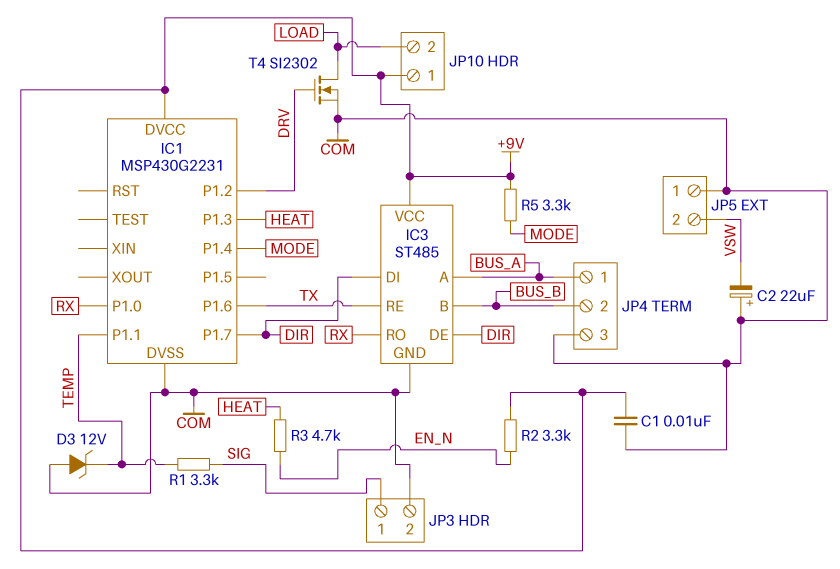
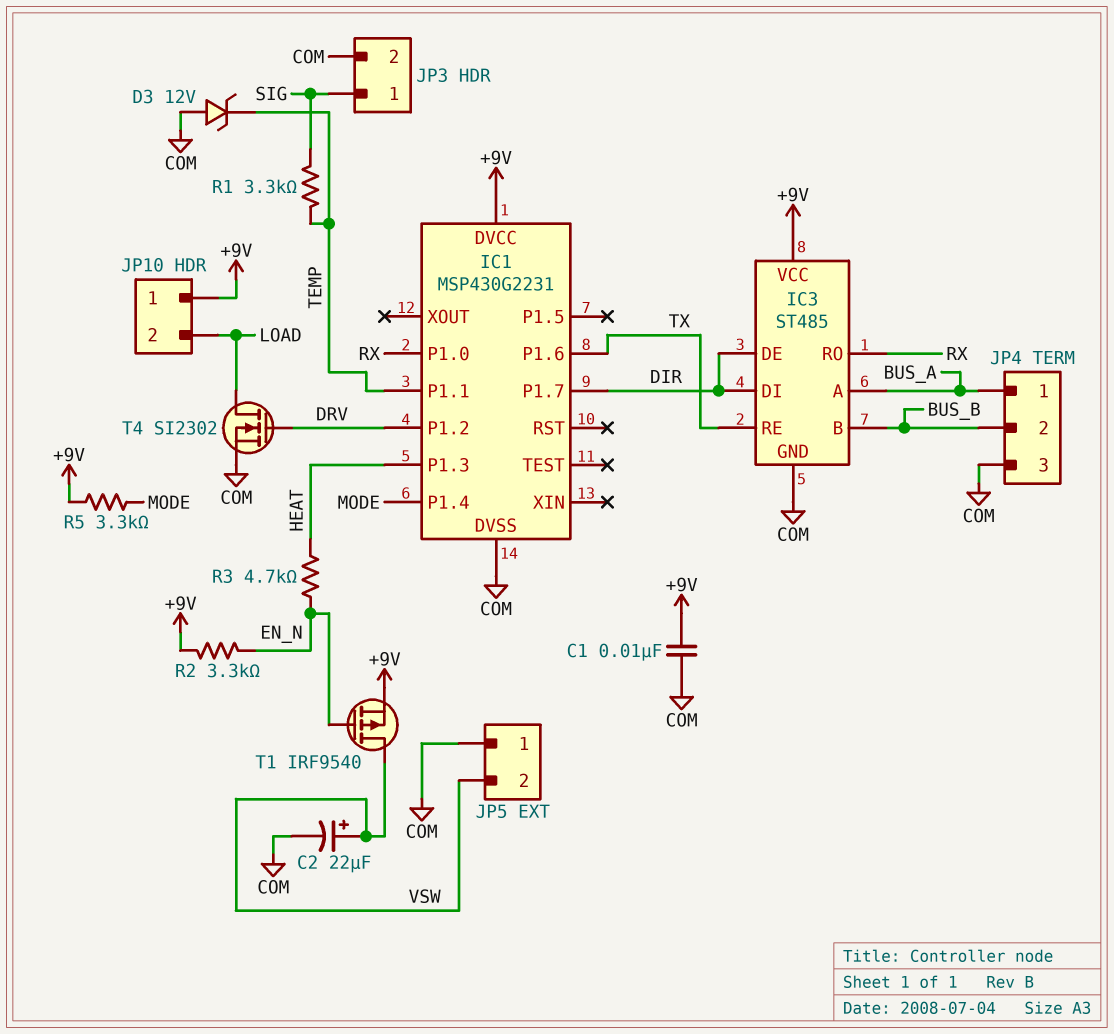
C2: 22uF (plus COM, minus VSW) -> 22uF (plus VSW, minus COM)
T1: none -> PMOS IRF9540 (G EN_N, D VSW, S +9V)

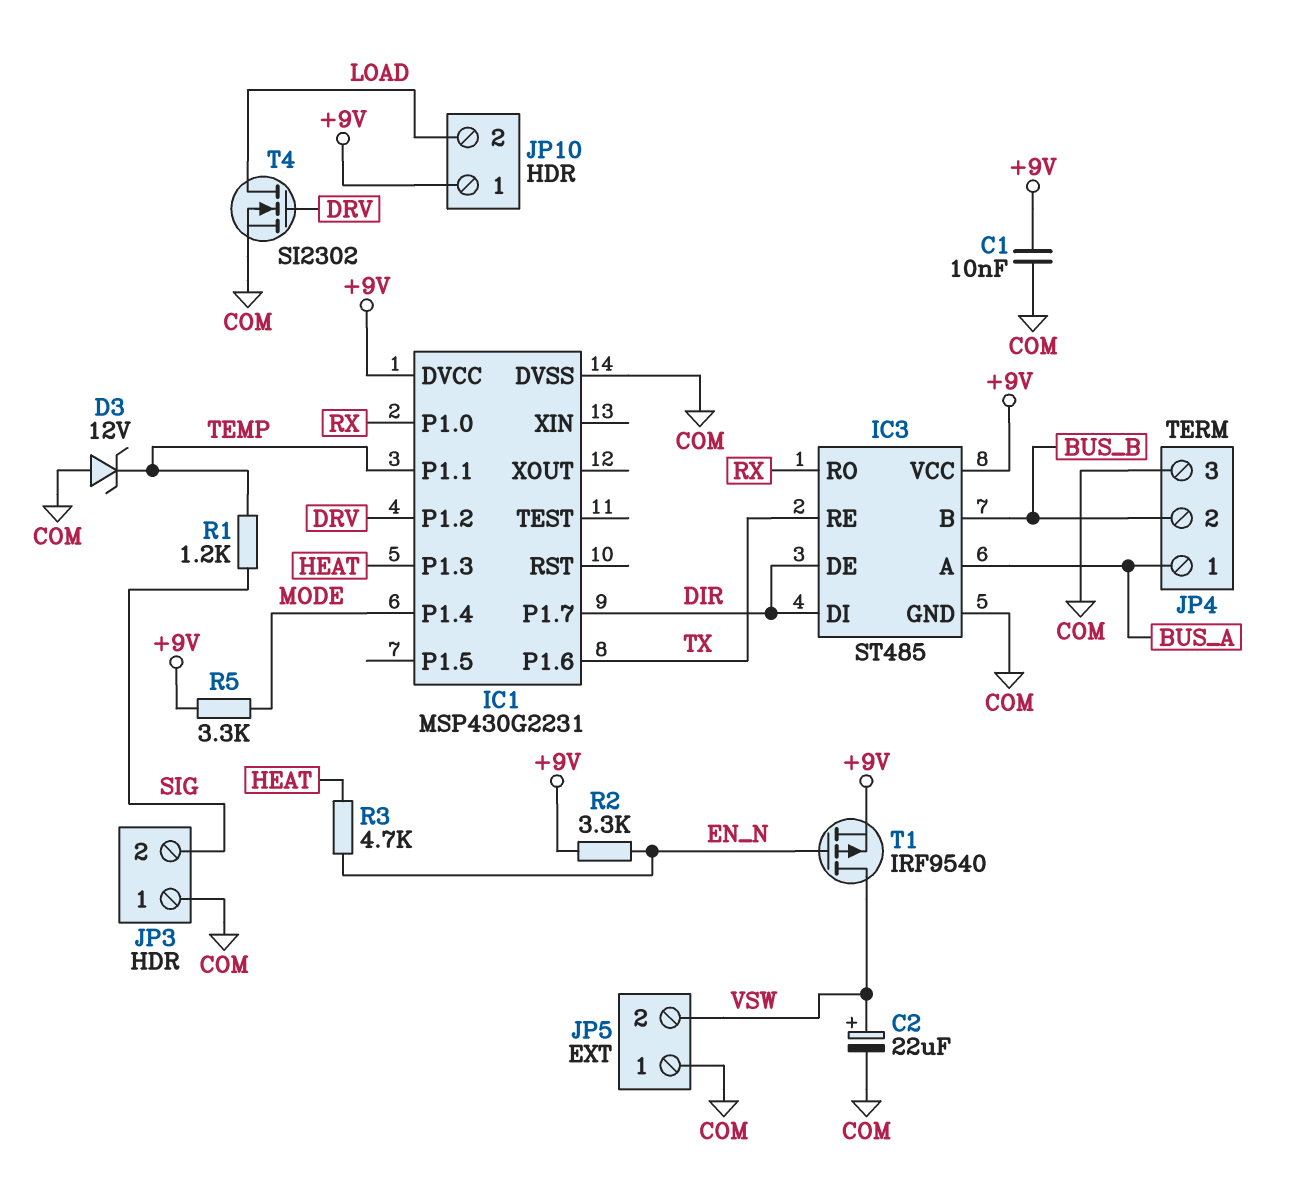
JP3 pin 1: SIG -> COM
JP3 pin 2: COM -> SIG
R1: 3.3k (SIG, TEMP) -> 1.2k (SIG, TEMP)

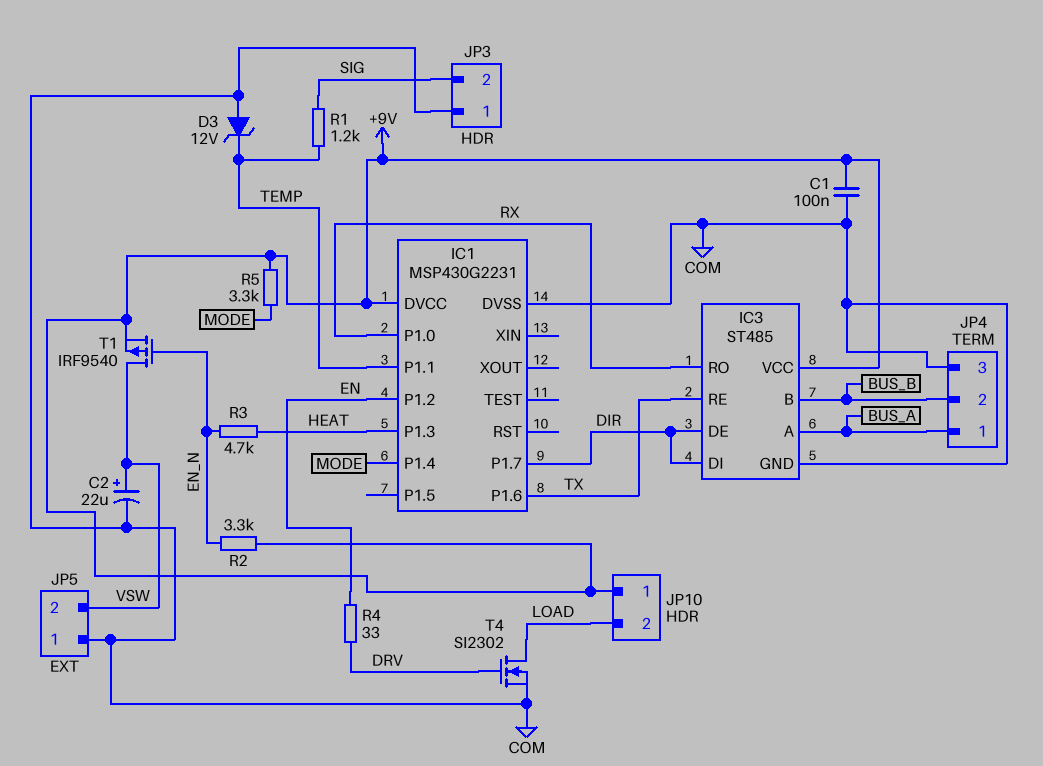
C1: 10nF (+9V, COM) -> 100nF (+9V, COM)
IC1 pin P1.2: DRV -> EN
R4: none -> 33 (DRV, EN)

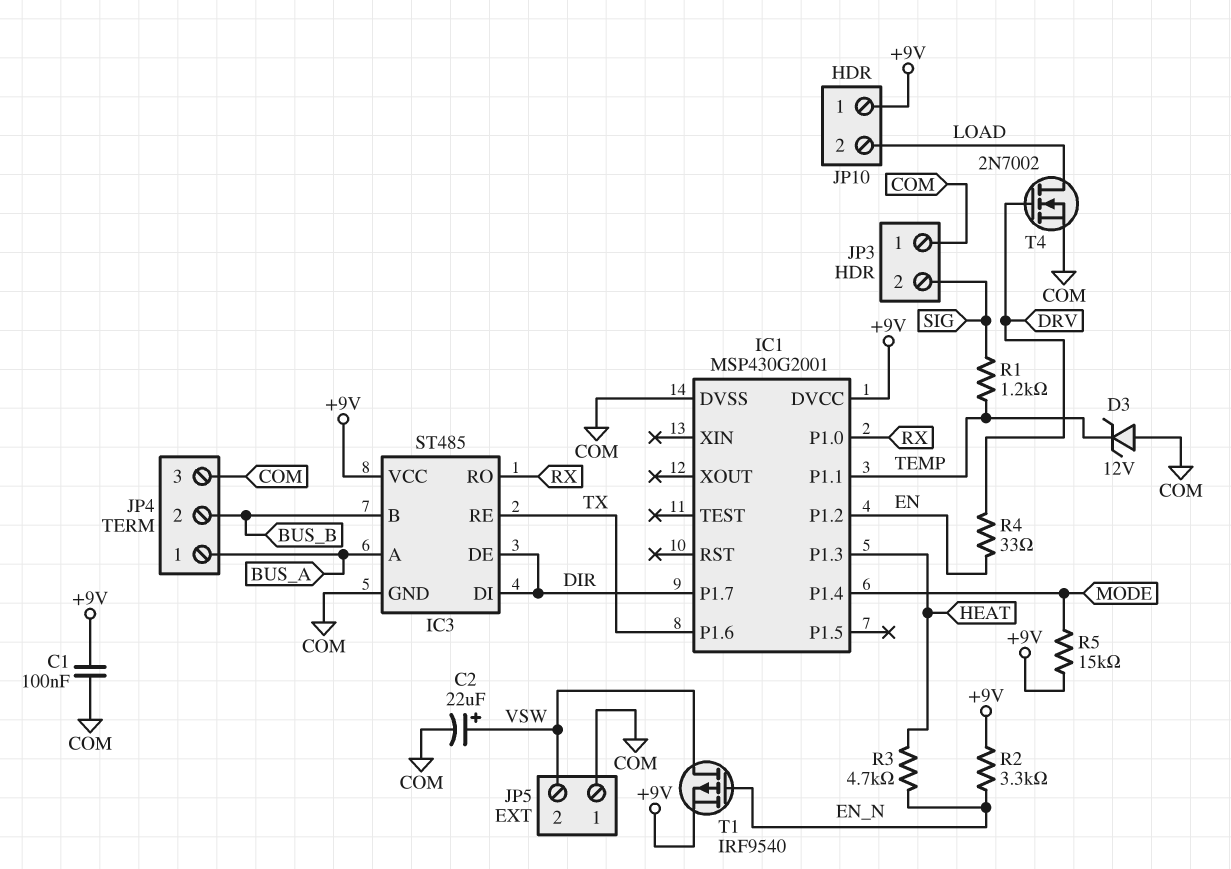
IC1: MSP430G2231 -> MSP430G2001
R5: 3.3k (+9V, MODE) -> 15k (+9V, MODE)
T4: NMOS SI2302 (G DRV, D LOAD, S COM) -> NMOS 2N7002 (G DRV, D LOAD, S COM)

